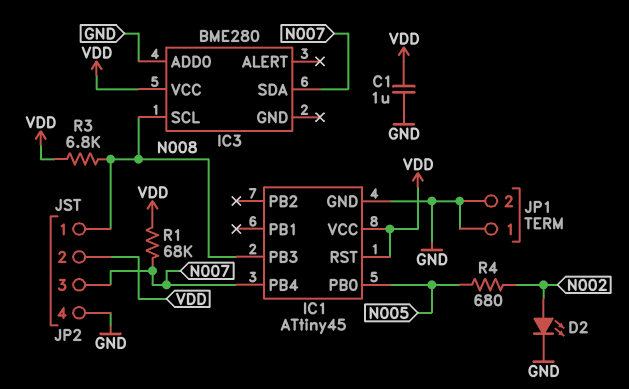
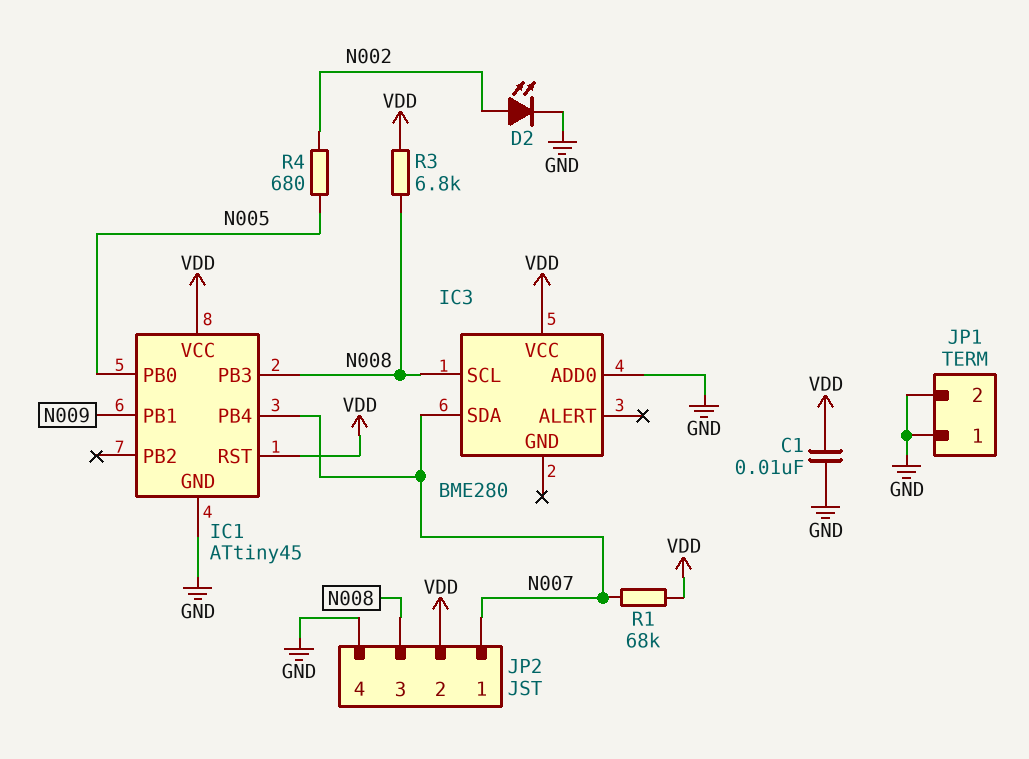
C1: 1uF (GND, VDD) -> 10nF (GND, VDD)
IC1 pin PB1: none -> N009
JP2 pin 1: N008 -> N007
JP2 pin 3: N007 -> N008

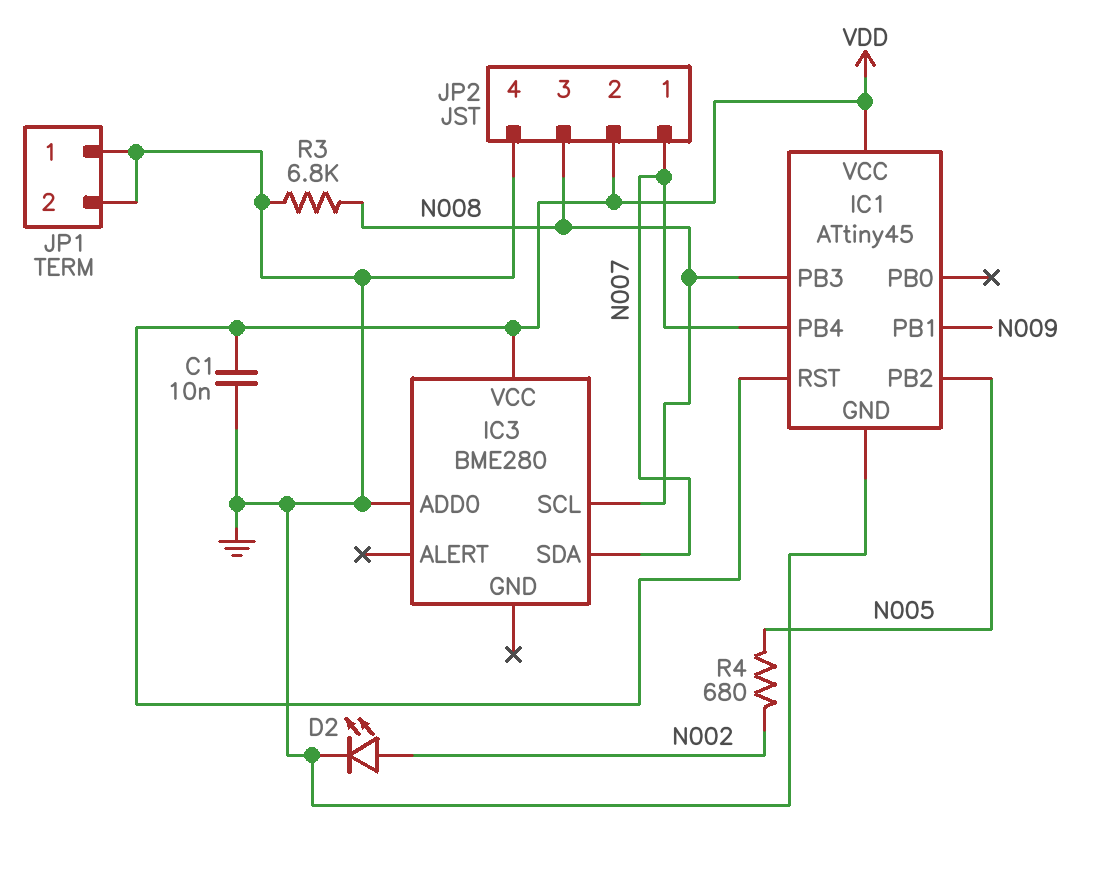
IC1 pin PB0: N005 -> none
IC1 pin PB2: none -> N005
R1: 68k (N007, VDD) -> none
R3: 6.8k (N008, VDD) -> 6.8k (GND, N008)

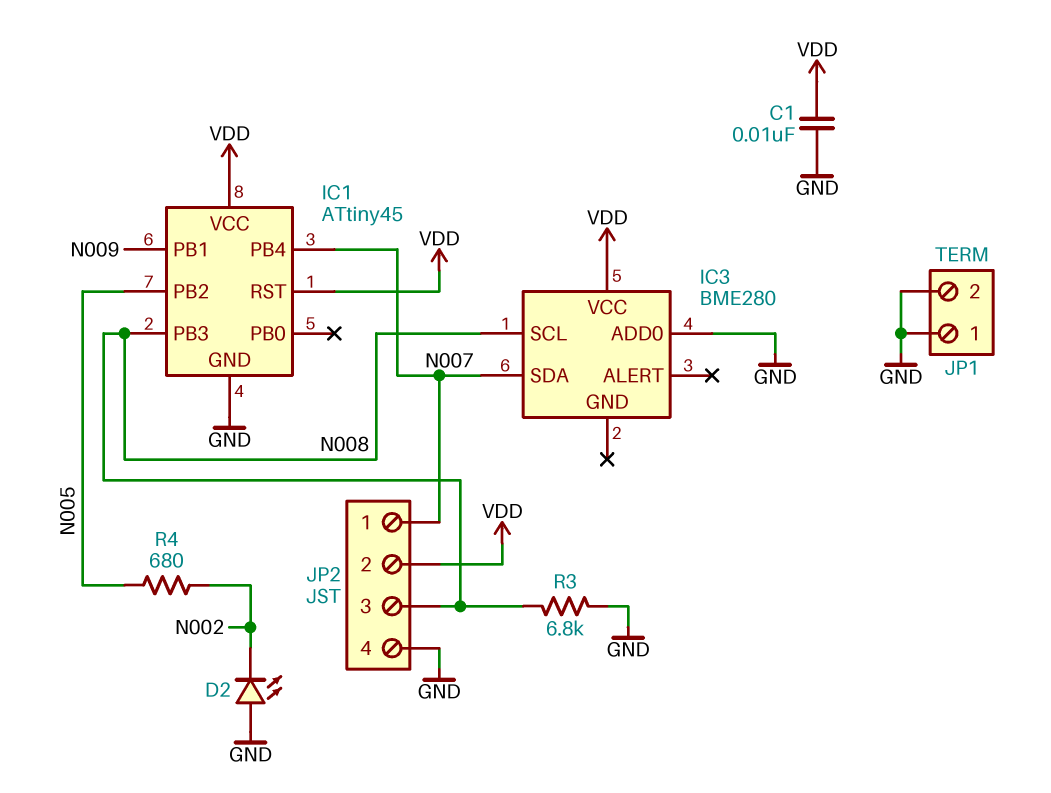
D2: LED (A N002, K GND) -> LED (A GND, K N002)

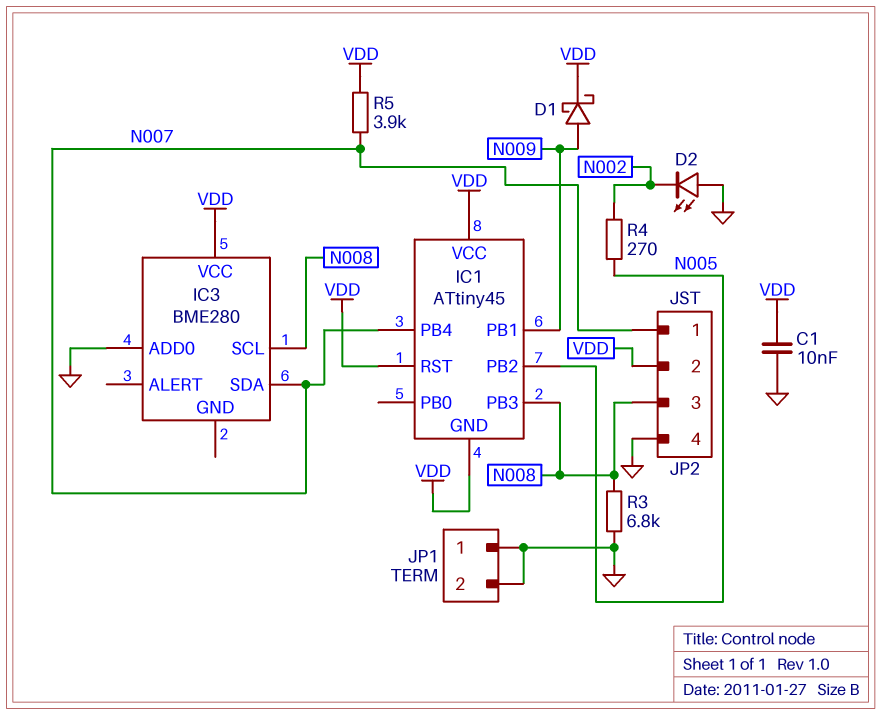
D1: none -> schottky (A N009, K VDD)
IC1 pin GND: GND -> VDD
R4: 680 (N002, N005) -> 270 (N002, N005)
R5: none -> 3.9k (N007, VDD)

